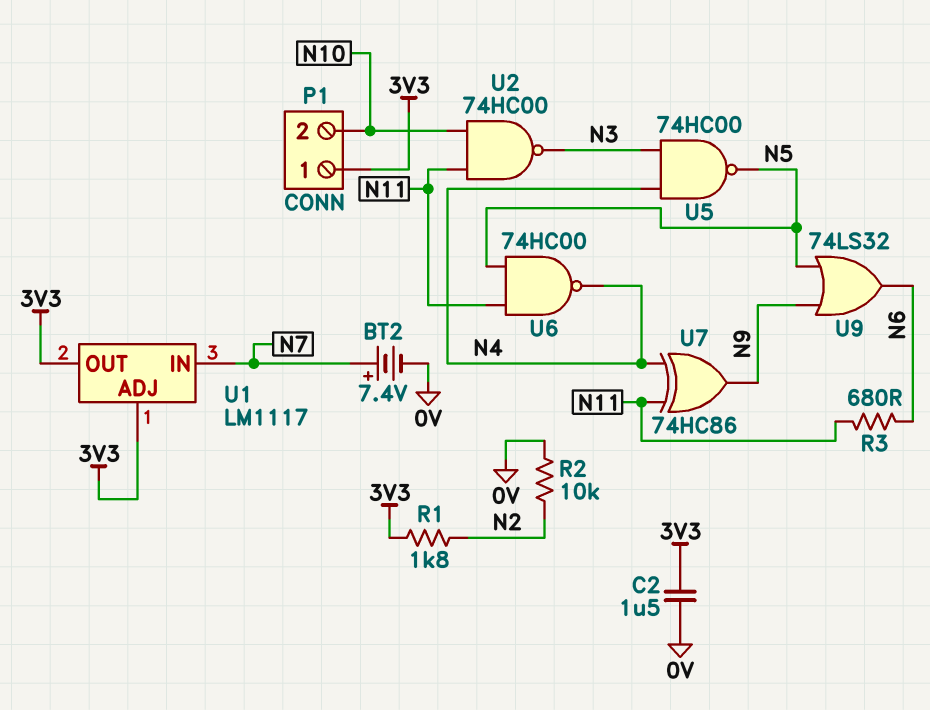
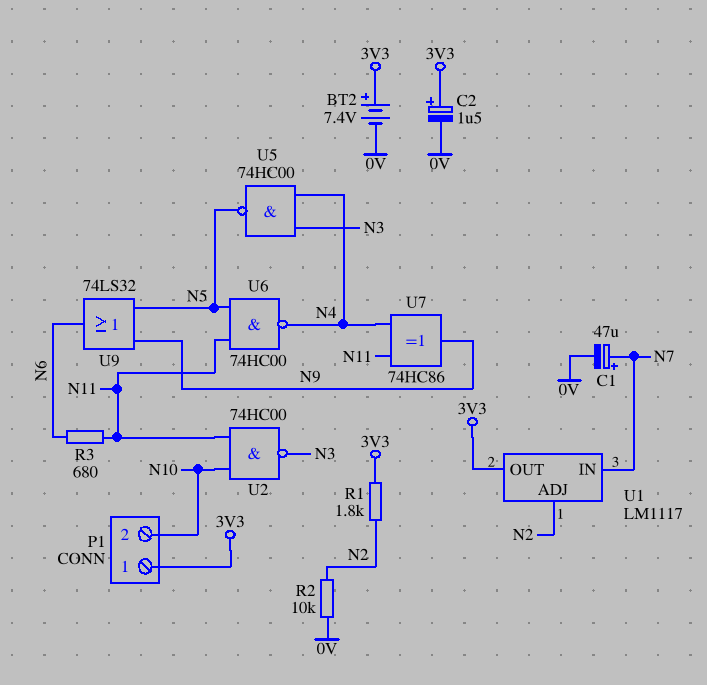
BT2: 7.4V (plus N7, minus 0V) -> 7.4V (plus 3V3, minus 0V)
C1: none -> 47uF (plus N7, minus 0V)
C2: 1.5uF (0V, 3V3) -> 1.5uF (plus 3V3, minus 0V)
U1 pin ADJ: 3V3 -> N2

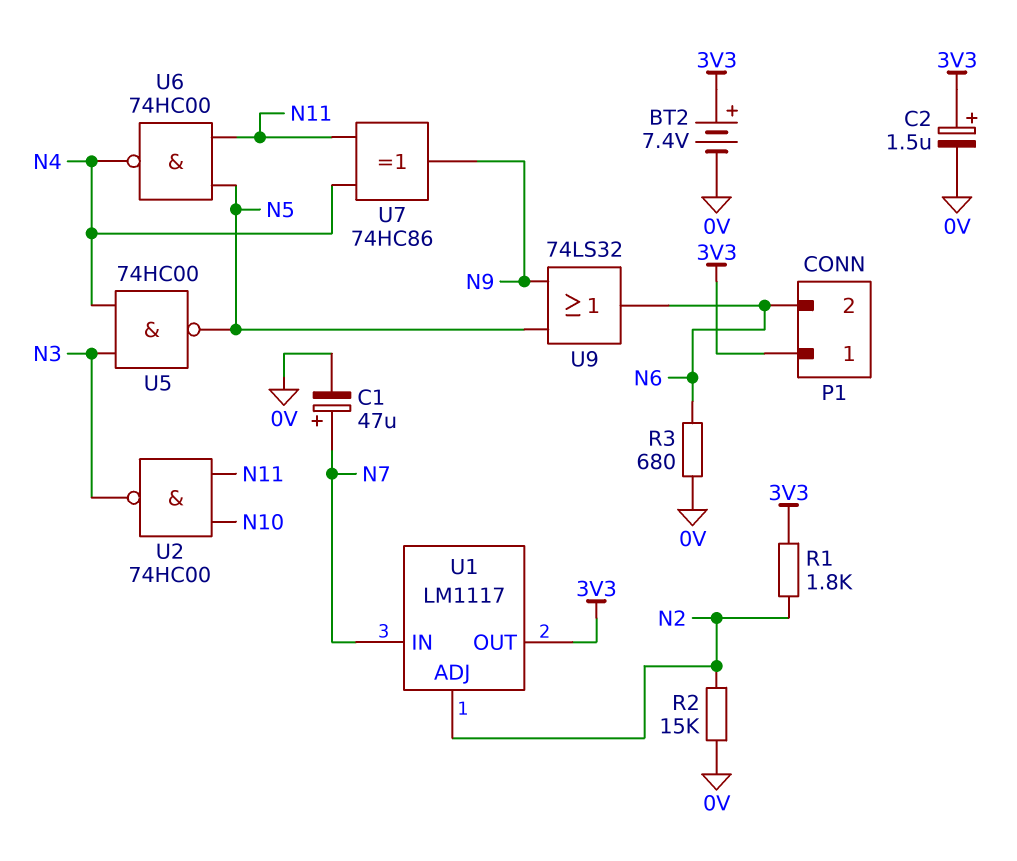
P1 pin 2: N10 -> N6
R2: 10k (0V, N2) -> 15k (0V, N2)
R3: 680 (N6, N11) -> 680 (0V, N6)

